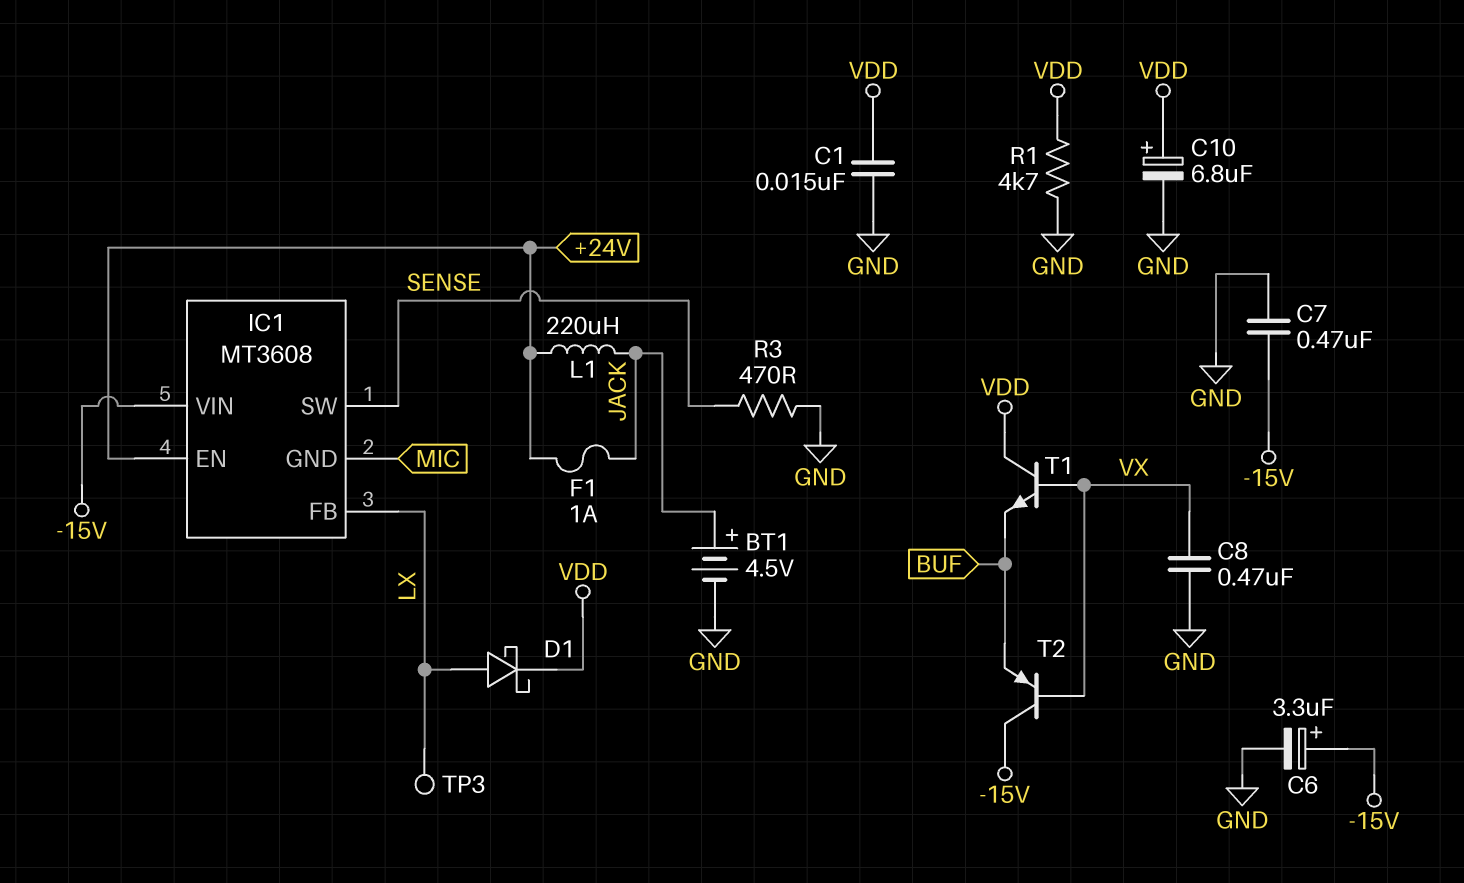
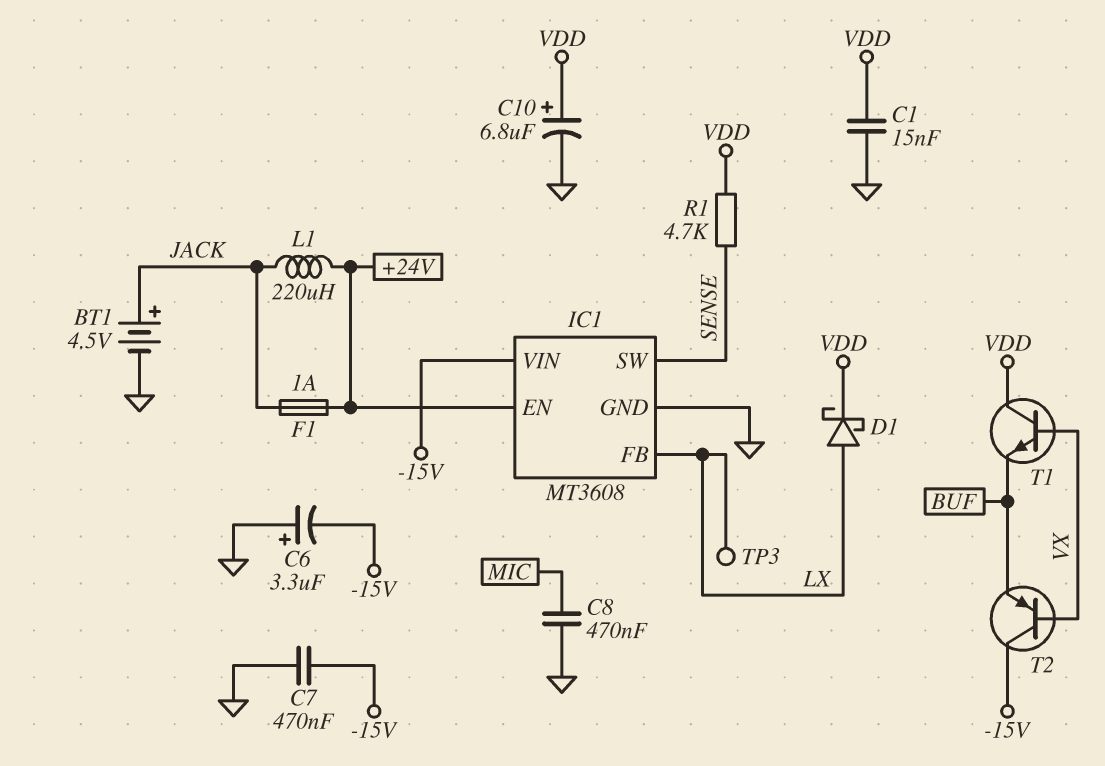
C6: 3.3uF (plus -15V, minus GND) -> 3.3uF (plus GND, minus -15V)
C8: 470nF (GND, VX) -> 470nF (GND, MIC)
IC1 pin GND: MIC -> GND
R1: 4.7k (GND, VDD) -> 4.7k (SENSE, VDD)
R3: 470 (GND, SENSE) -> none

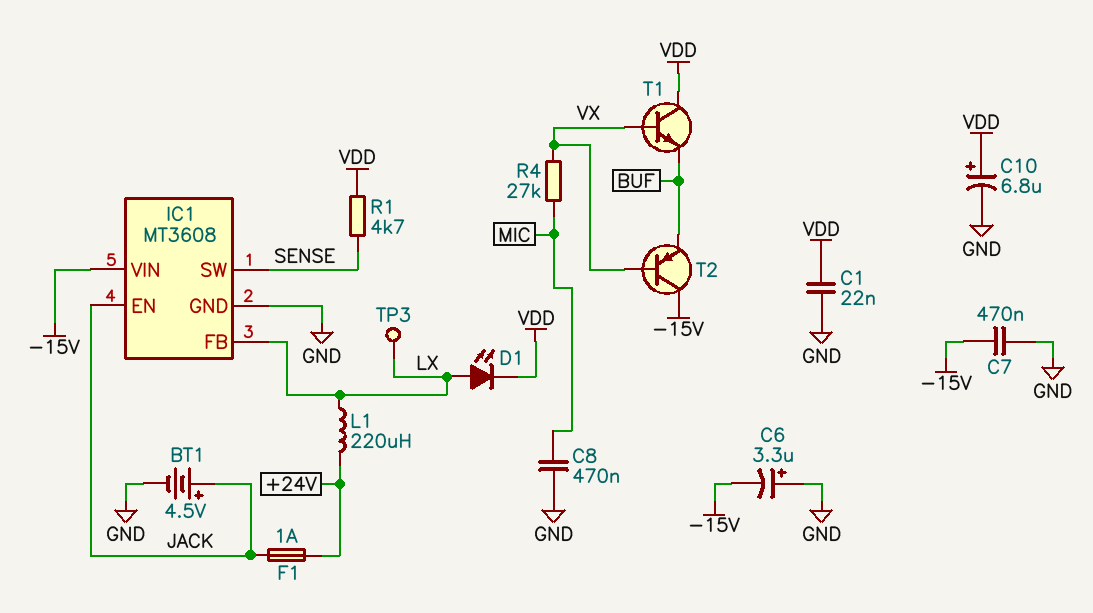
C1: 15nF (GND, VDD) -> 22nF (GND, VDD)
D1: schottky (A LX, K VDD) -> LED (A LX, K VDD)
IC1 pin EN: +24V -> JACK
L1: 220uH (+24V, JACK) -> 220uH (+24V, LX)
R4: none -> 27k (MIC, VX)

